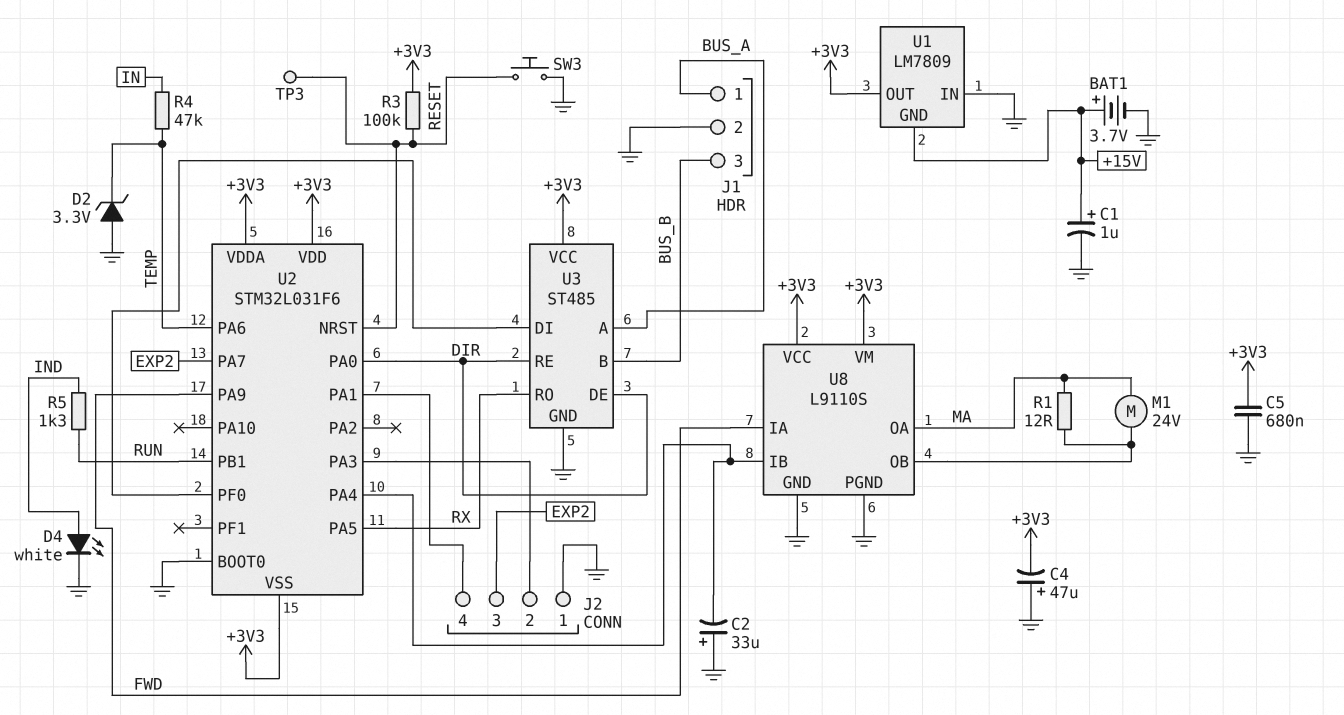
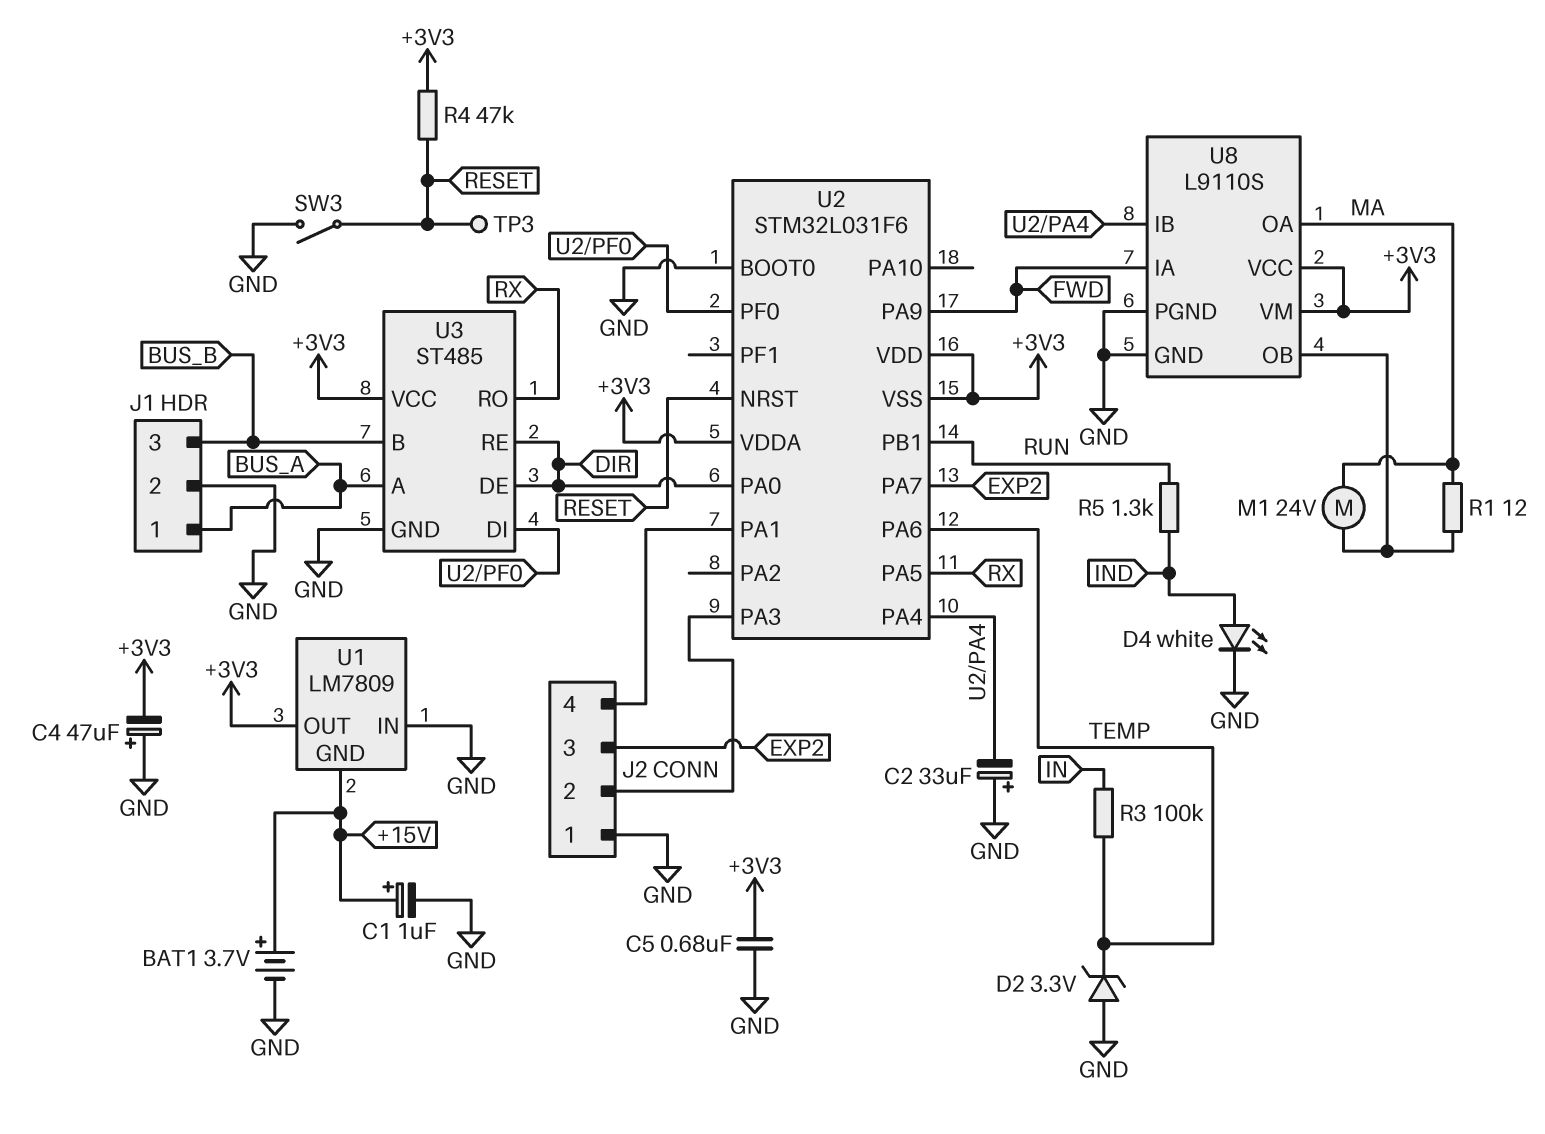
R3: 100k (+3V3, RESET) -> 100k (IN, TEMP)
R4: 47k (IN, TEMP) -> 47k (+3V3, RESET)
SW3: button (GND, RESET) -> switch (GND, RESET)

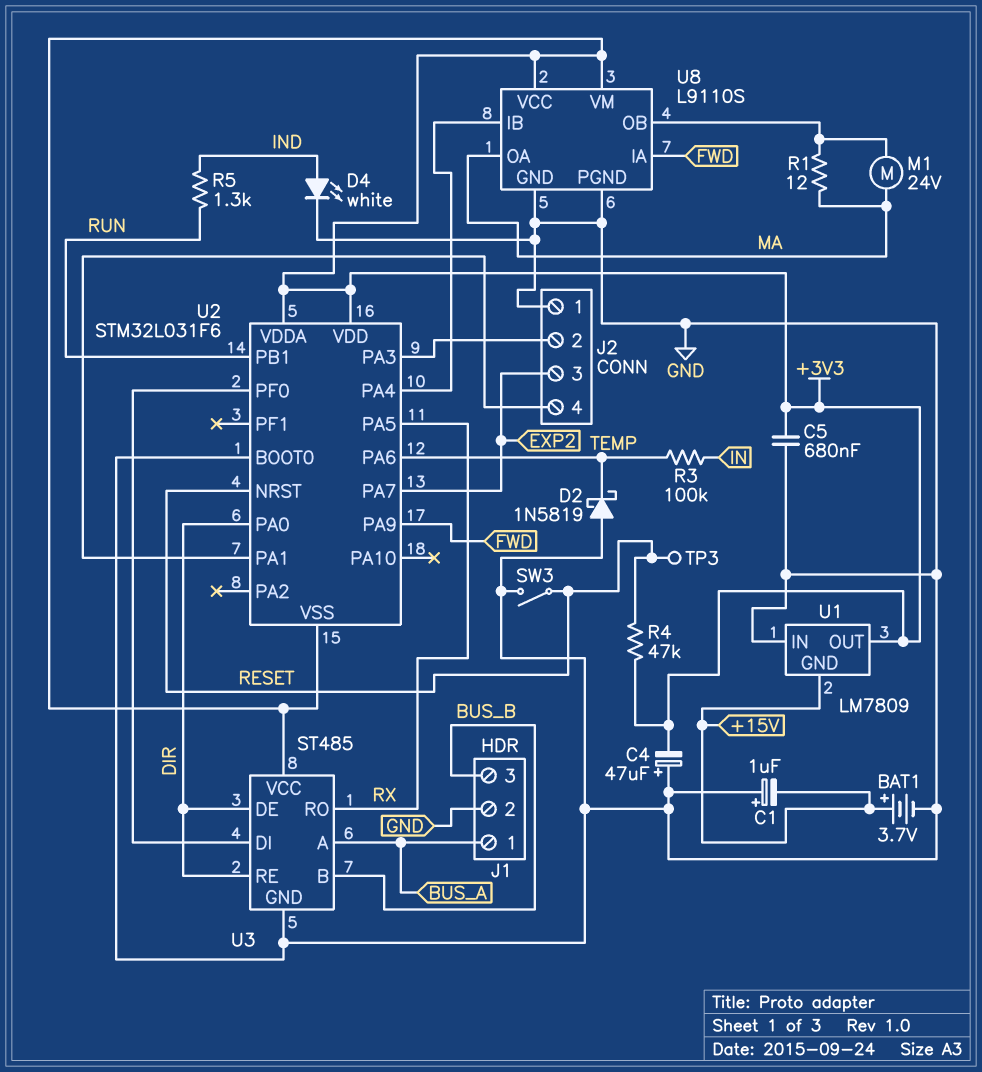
C1: 1uF (plus +15V, minus GND) -> 1uF (plus GND, minus +15V)
C2: 33uF (plus GND, minus U2/PA4) -> none
D2: zener 3.3V (A GND, K TEMP) -> schottky 1N5819 (A GND, K TEMP)

